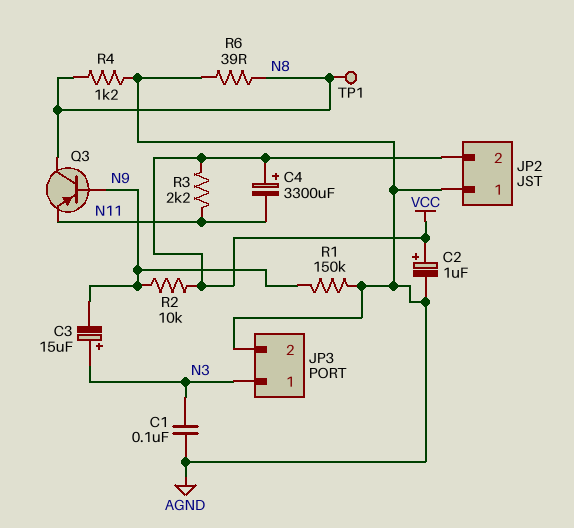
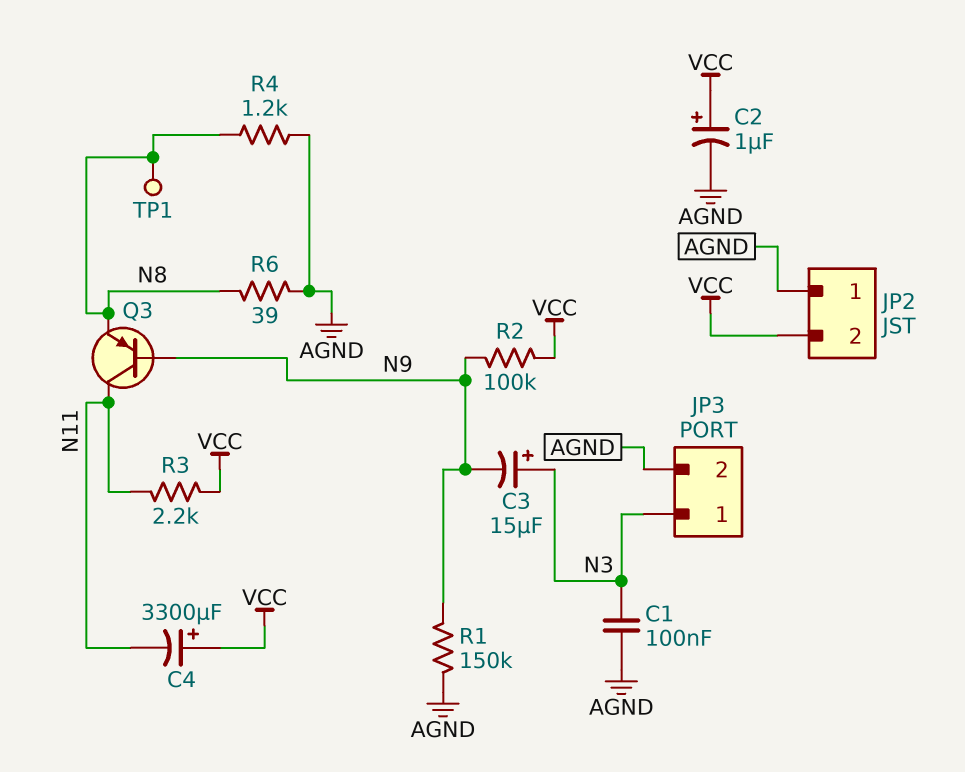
Q3: PNP (B N9, C N8, E N11) -> PNP (B N9, C N11, E N8)
R2: 10k (N9, VCC) -> 100k (N9, VCC)

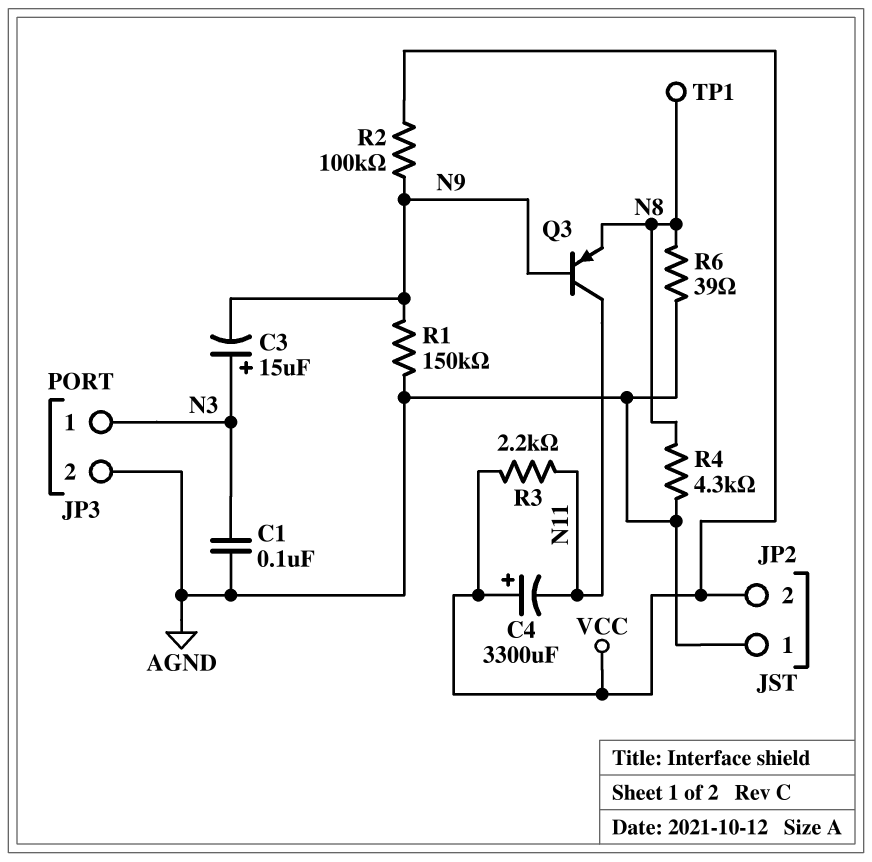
C2: 1uF (plus VCC, minus AGND) -> none
R4: 1.2k (AGND, N8) -> 4.3k (AGND, N8)

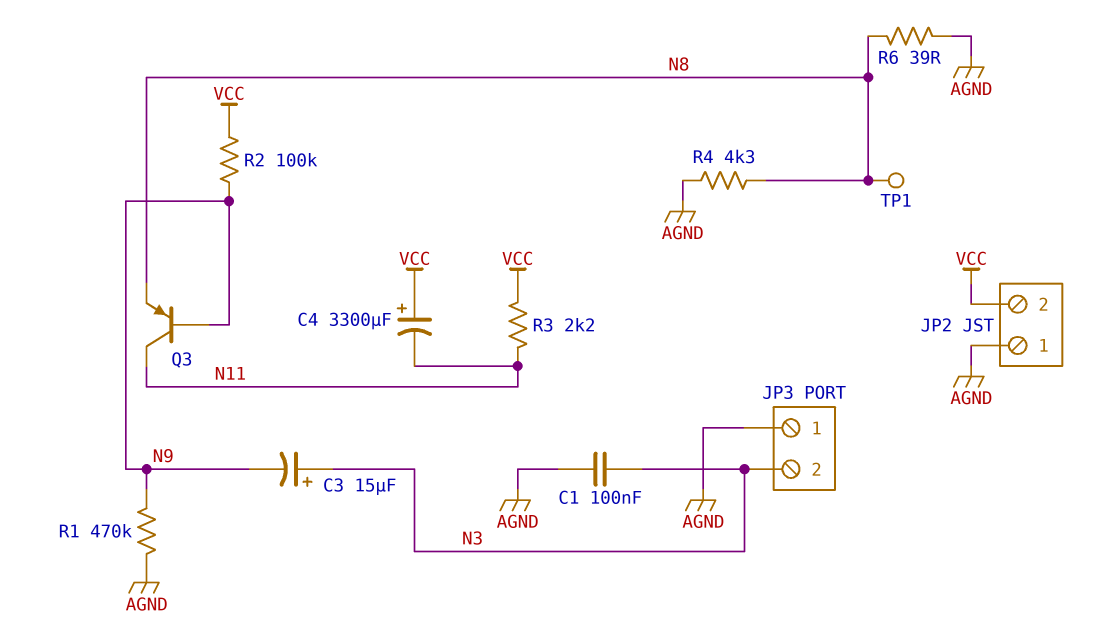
JP3 pin 1: N3 -> AGND
JP3 pin 2: AGND -> N3
R1: 150k (AGND, N9) -> 470k (AGND, N9)

